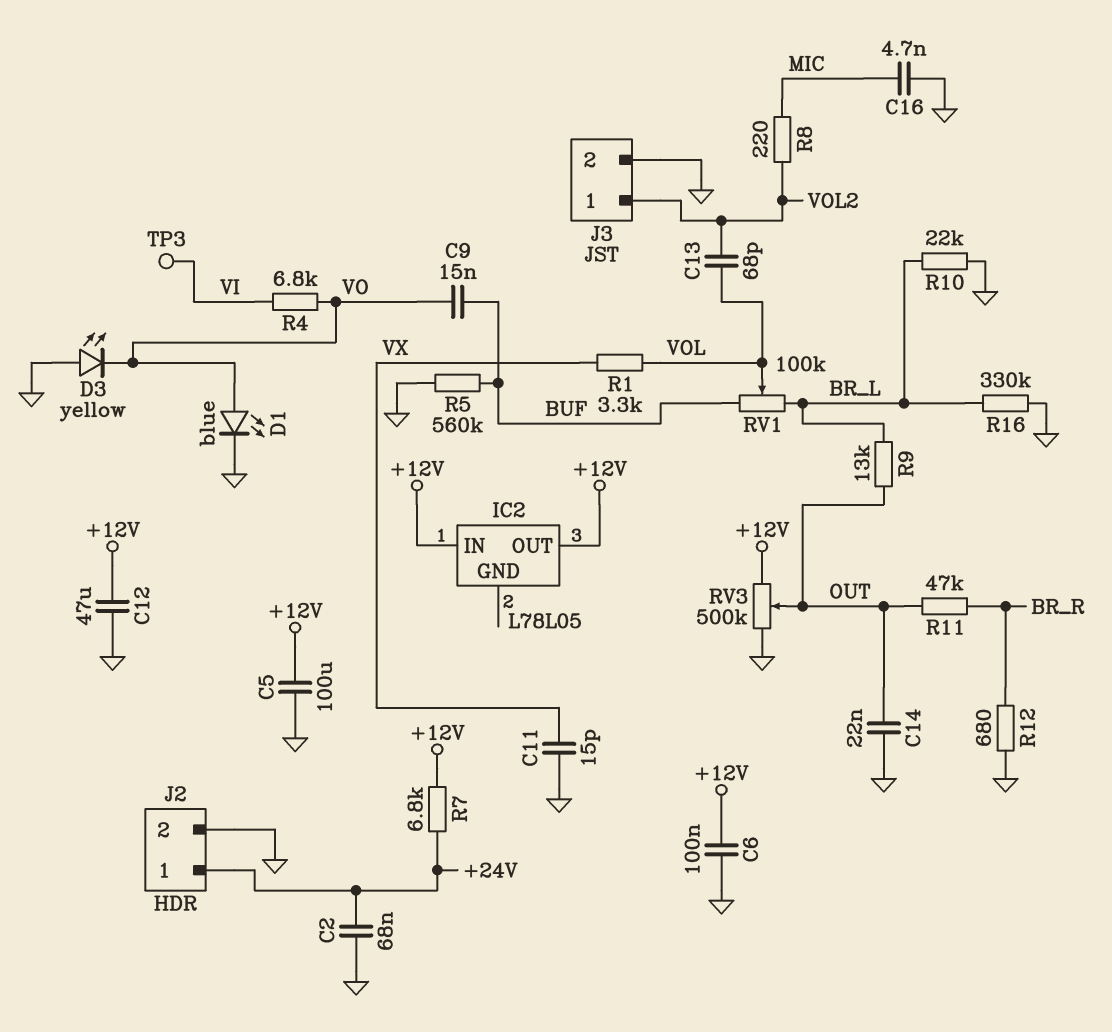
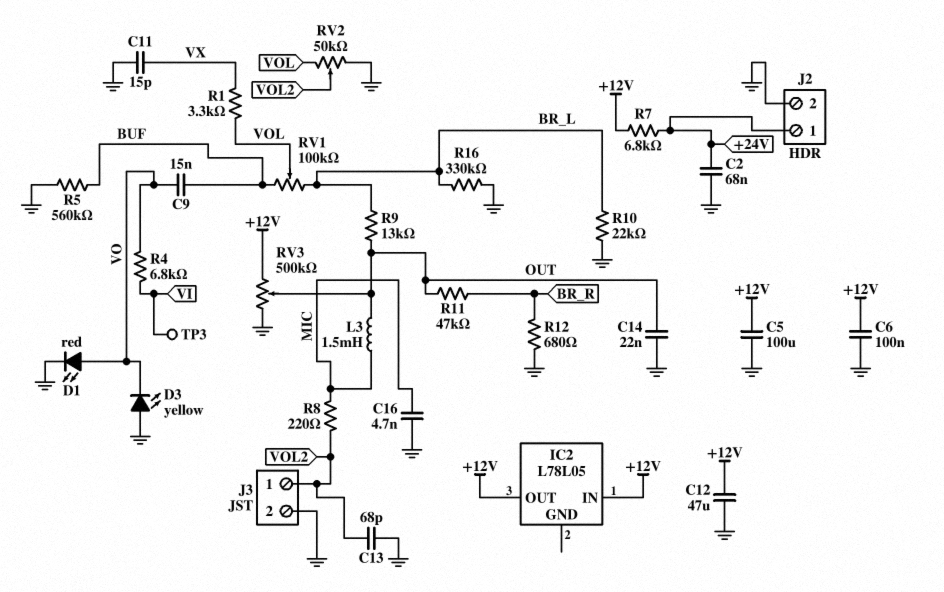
C13: 68pF (VOL, VOL2) -> 68pF (GND, VOL2)
D1: LED blue (A VO, K GND) -> LED red (A VO, K GND)
L3: none -> 1.5mH (MIC, OUT)
RV2: none -> 50k (GND, VOL, wiper VOL2)

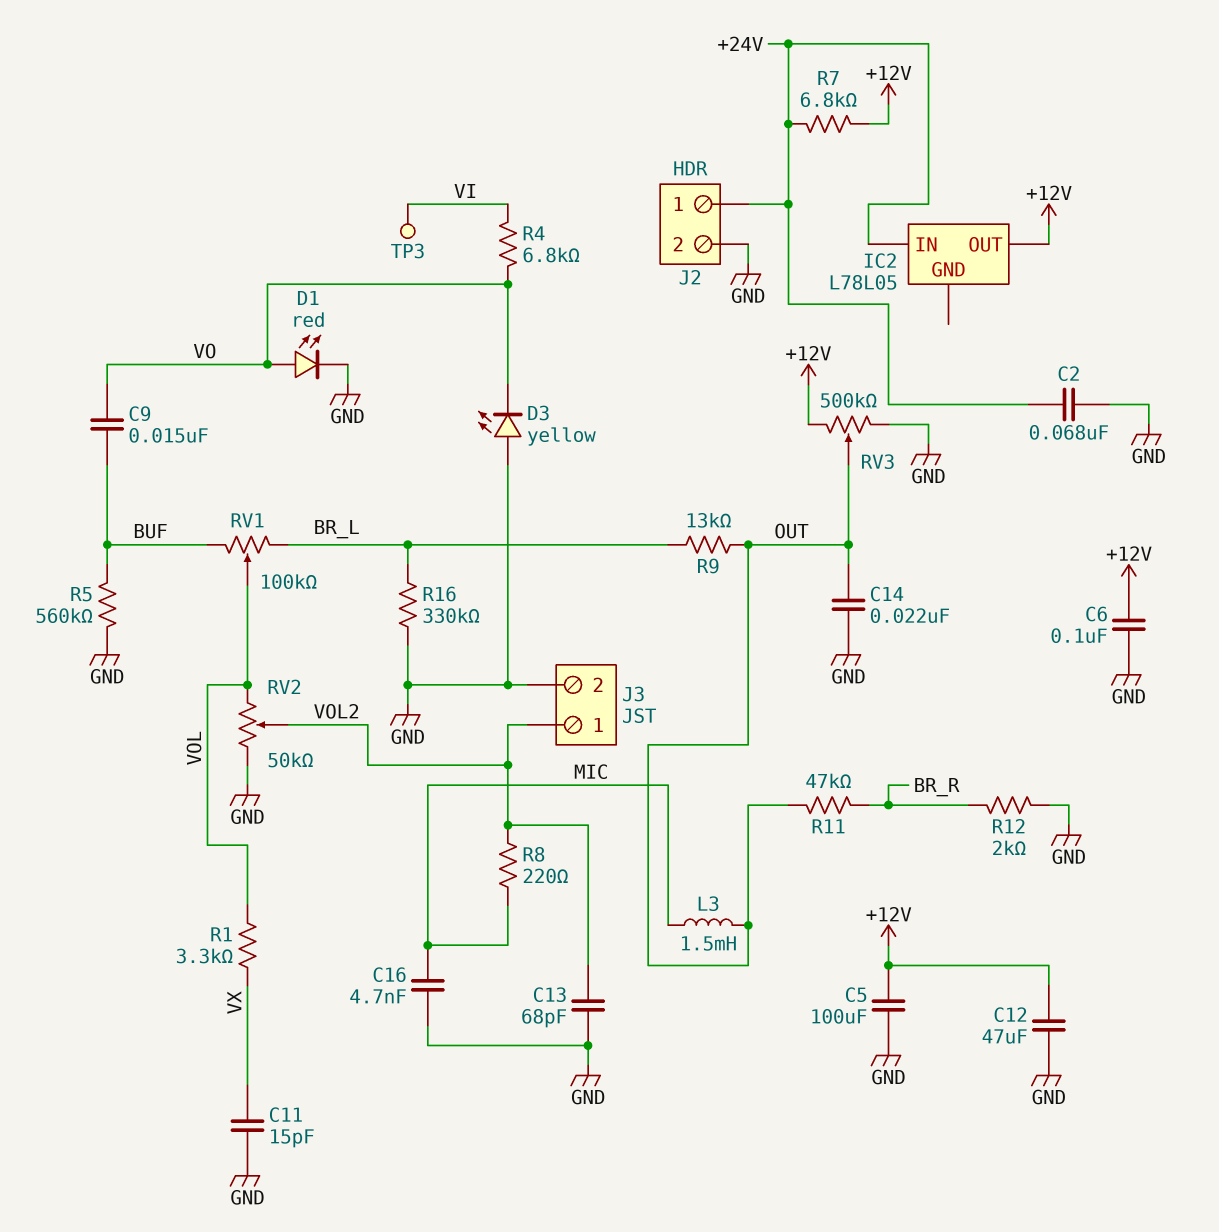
IC2 pin IN: +12V -> +24V
R10: 22k (BR_L, GND) -> none
R12: 680 (BR_R, GND) -> 2k (BR_R, GND)

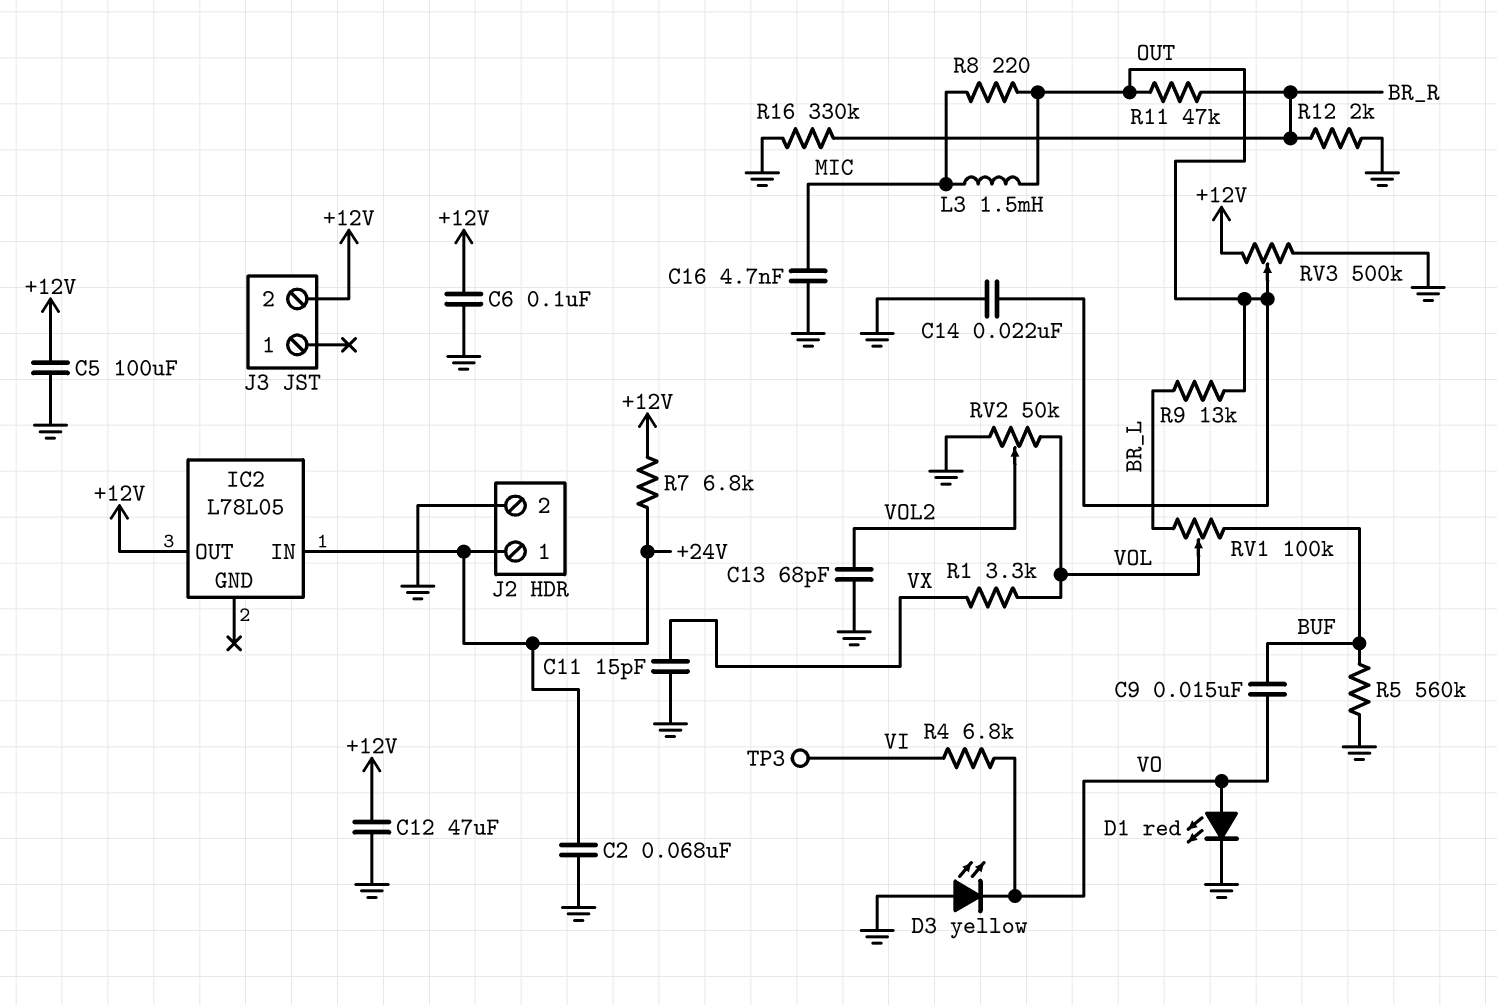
J3 pin 1: VOL2 -> none
J3 pin 2: GND -> +12V
R8: 220 (MIC, VOL2) -> 220 (MIC, OUT)
R16: 330k (BR_L, GND) -> 330k (BR_R, GND)

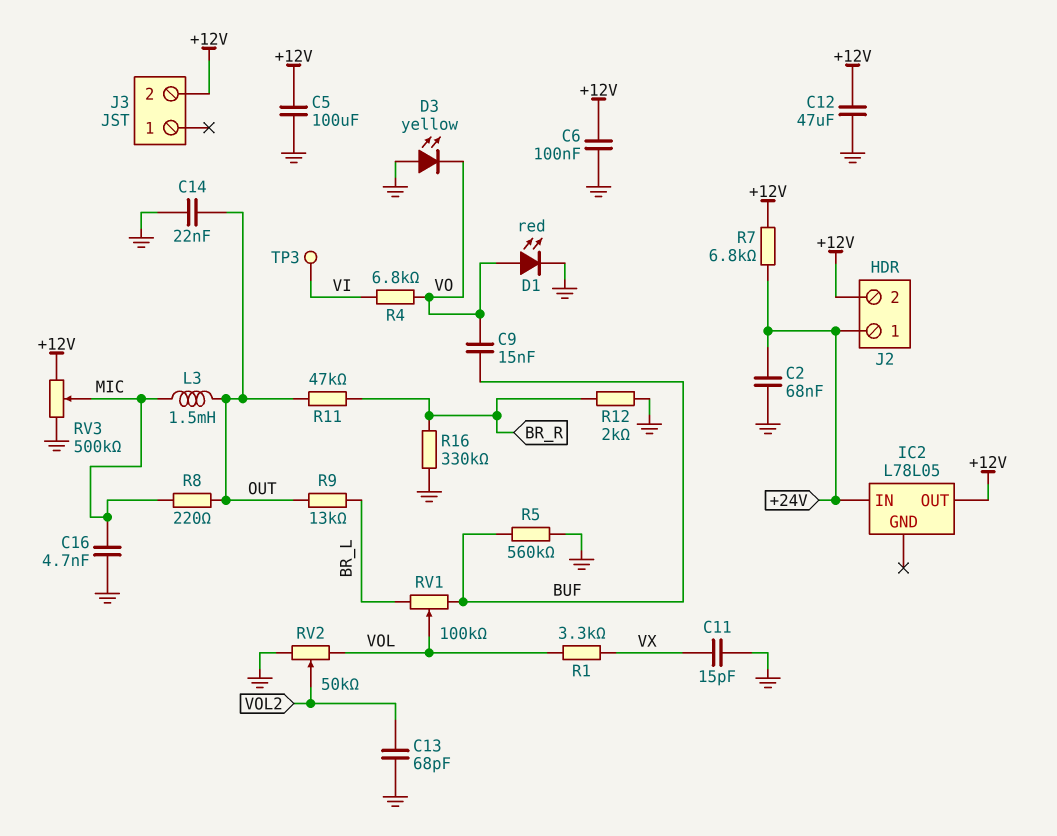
J2 pin 2: GND -> +12V
RV3: 500k (+12V, GND, wiper OUT) -> 500k (+12V, GND, wiper MIC)

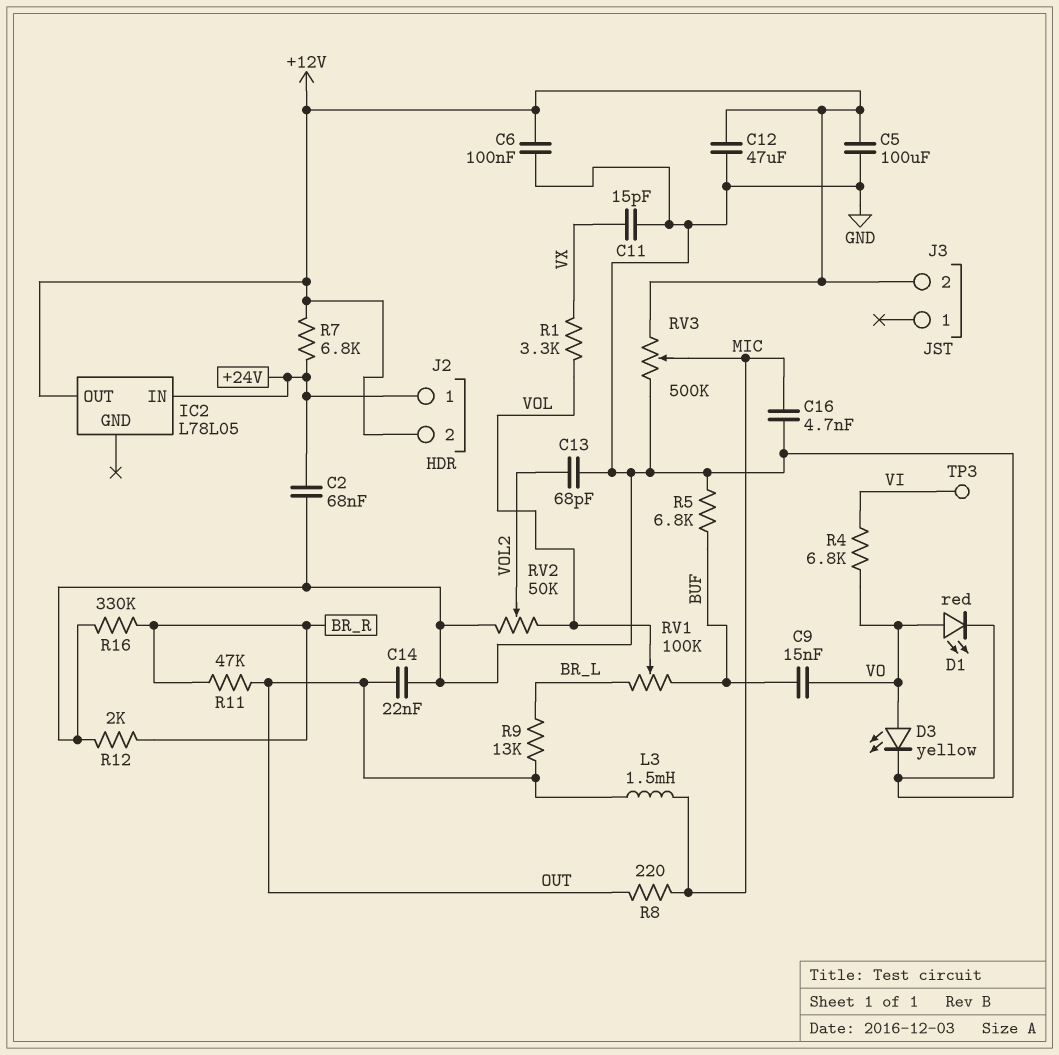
D3: LED yellow (A GND, K VO) -> LED yellow (A VO, K GND)
R5: 560k (BUF, GND) -> 6.8k (BUF, GND)

